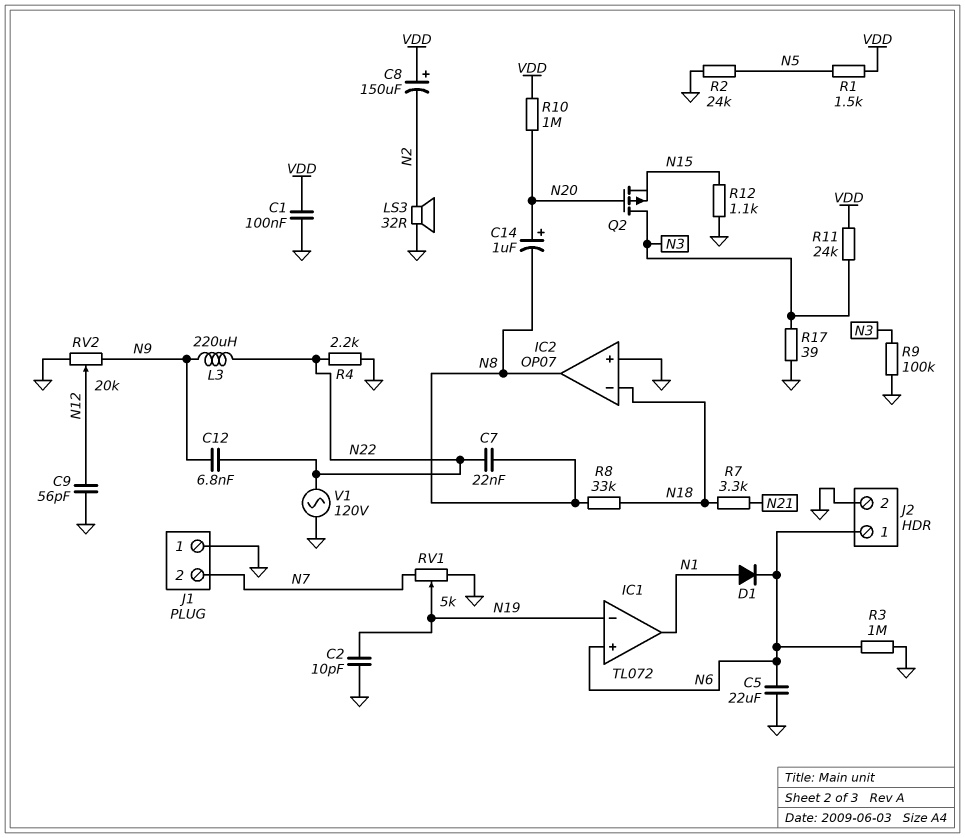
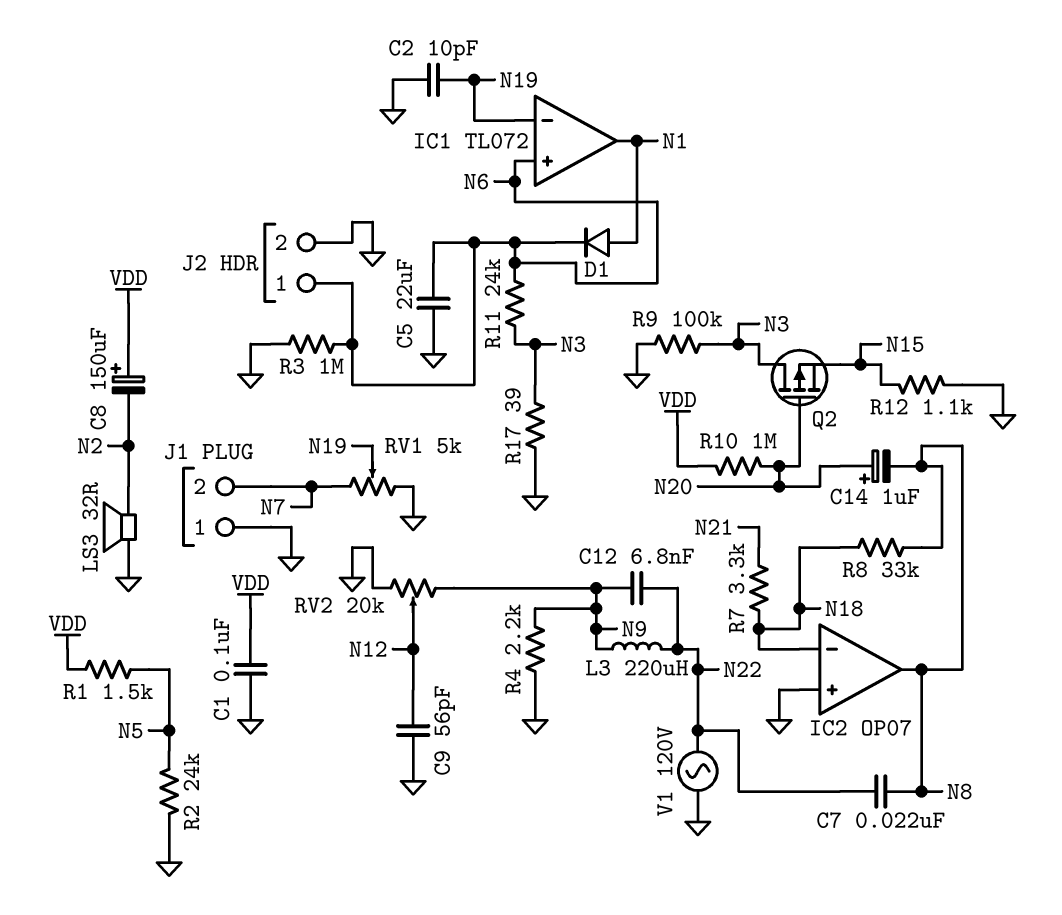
R4: 2.2k (GND, N22) -> 2.2k (GND, N9)
R11: 24k (N3, VDD) -> 24k (N3, N6)

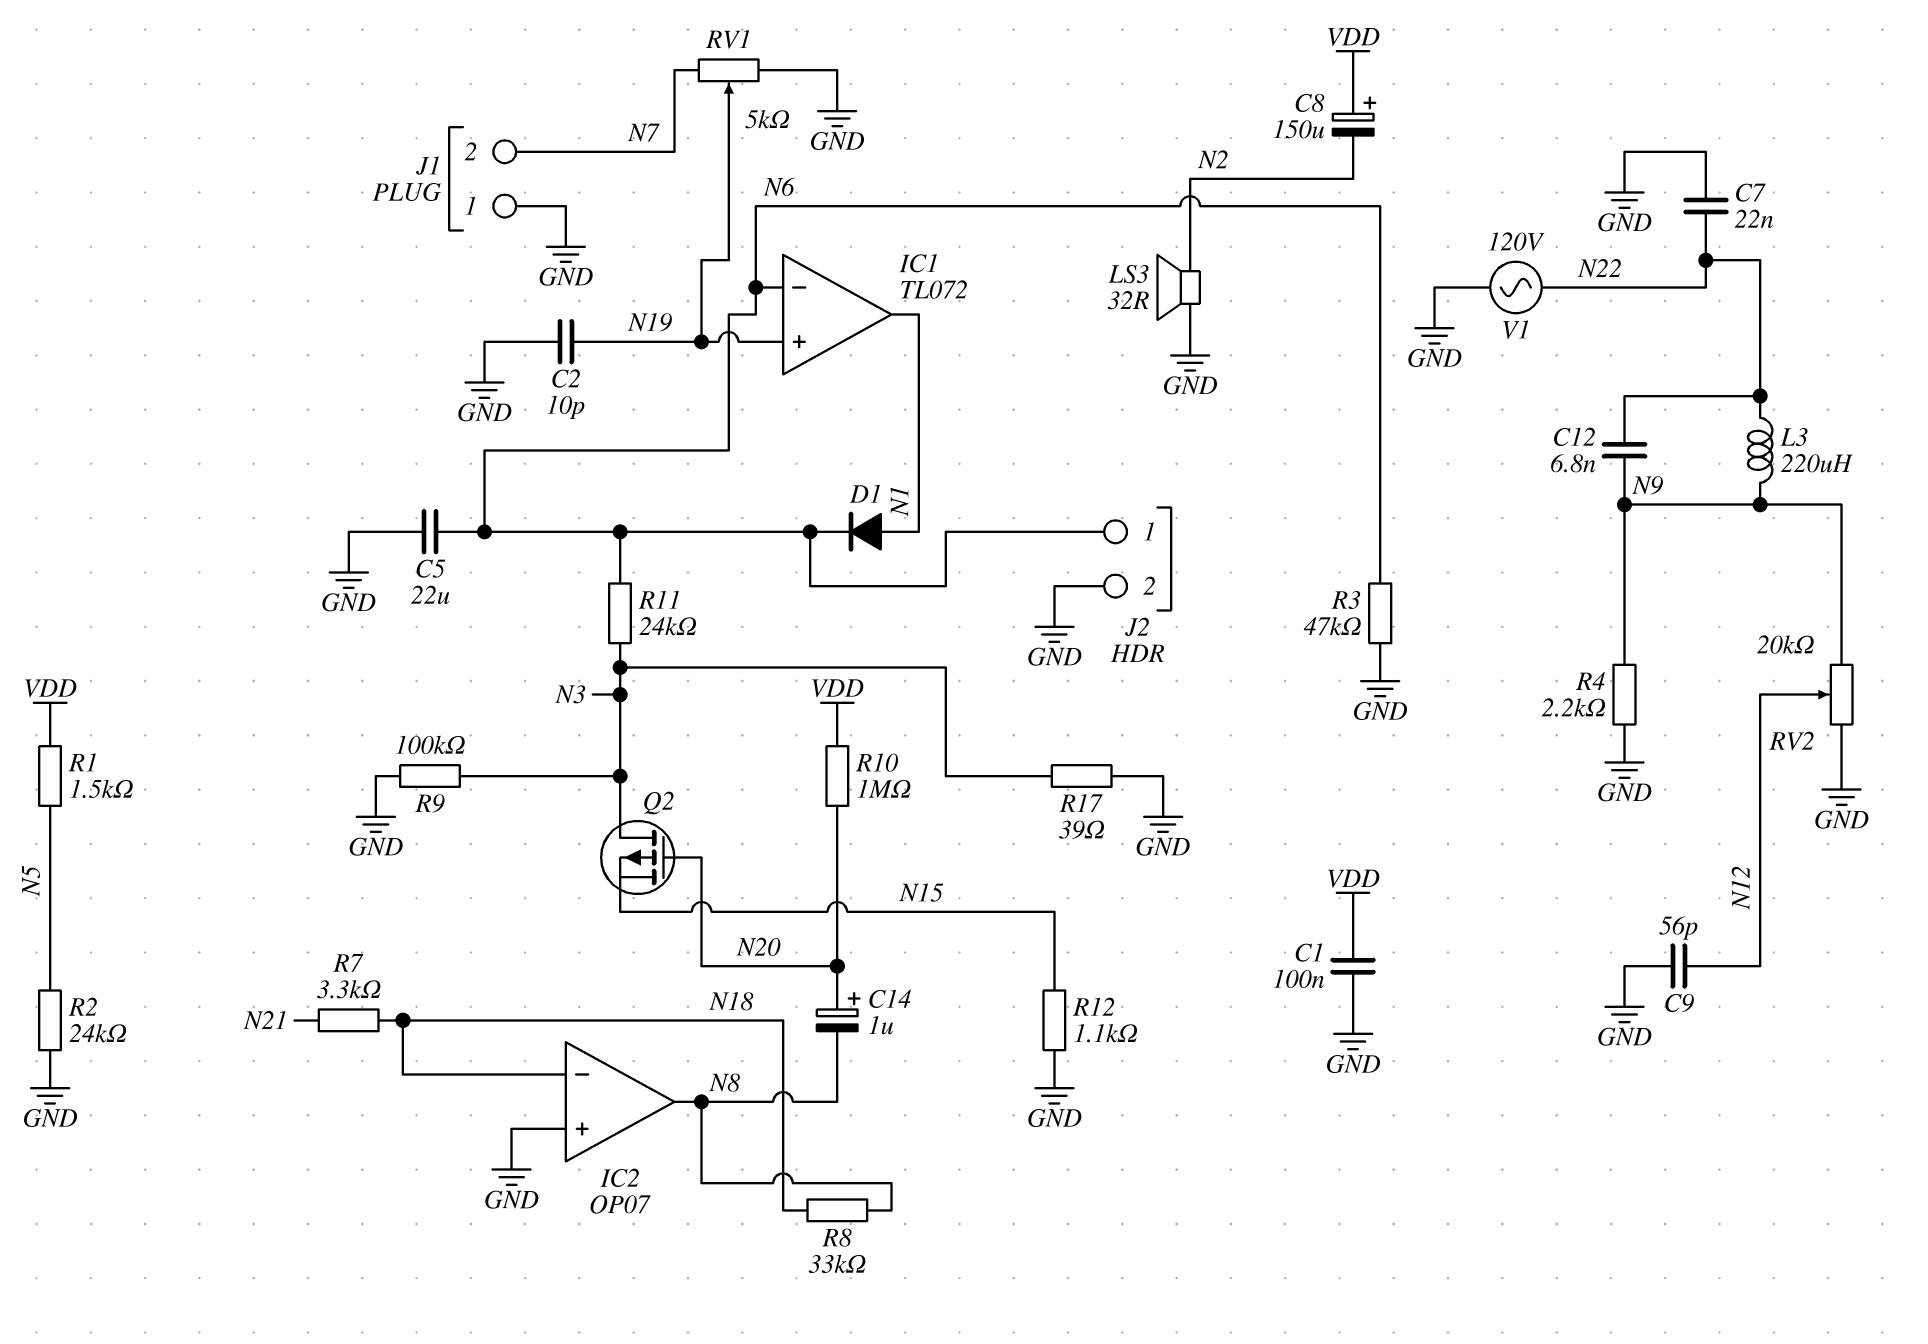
C7: 22nF (N8, N22) -> 22nF (GND, N22)
IC1 pin in+: N6 -> N19
IC1 pin in-: N19 -> N6
R3: 1M (GND, N6) -> 47k (GND, N6)

